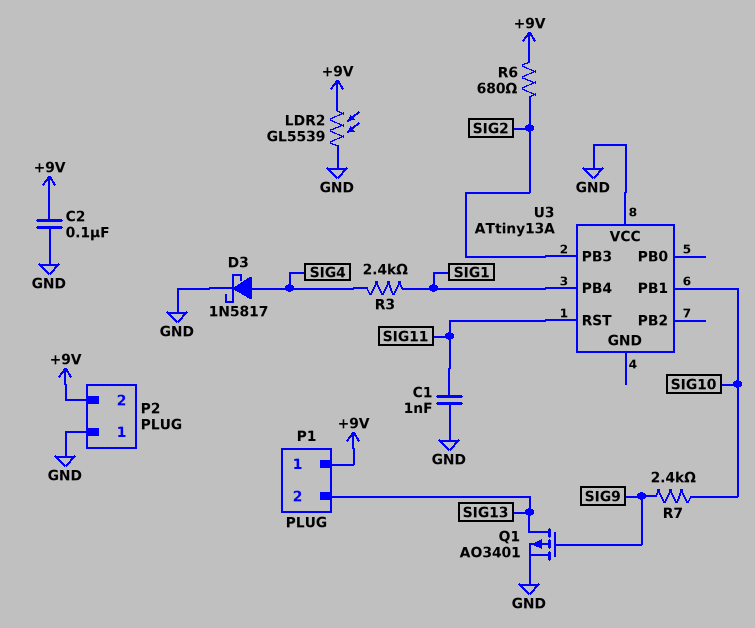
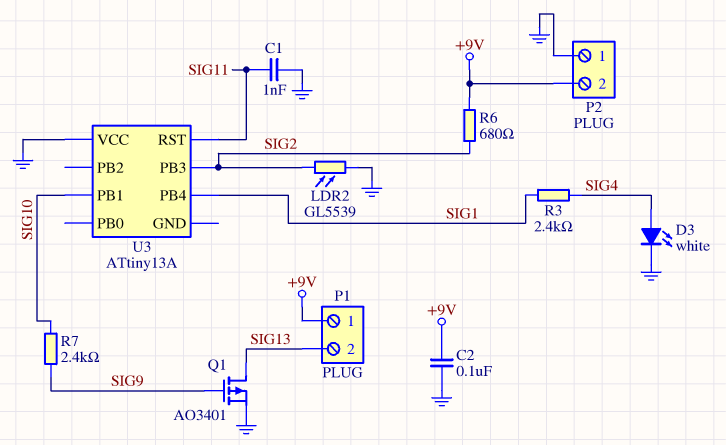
D3: schottky 1N5817 (A SIG4, K GND) -> LED white (A SIG4, K GND)
LDR2: GL5539 (+9V, GND) -> GL5539 (GND, SIG2)

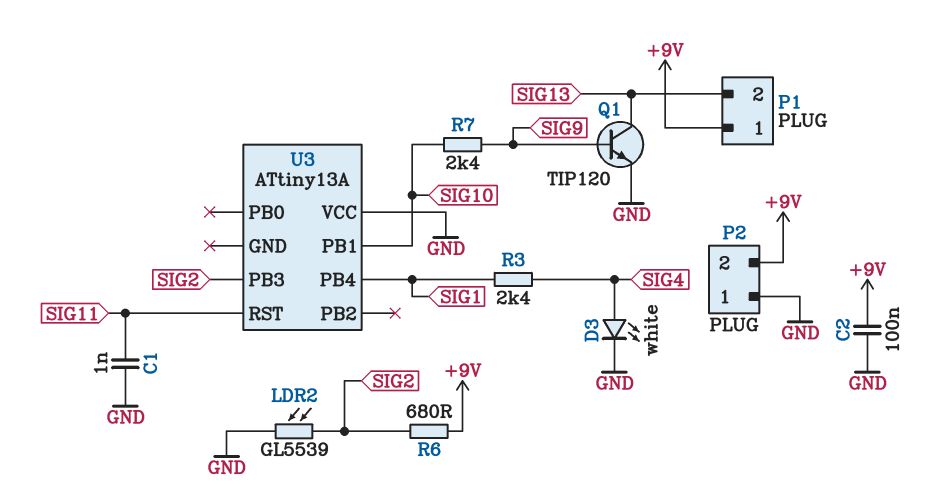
Q1: PMOS AO3401 (G SIG9, D SIG13, S GND) -> NPN TIP120 (B SIG9, C SIG13, E GND)

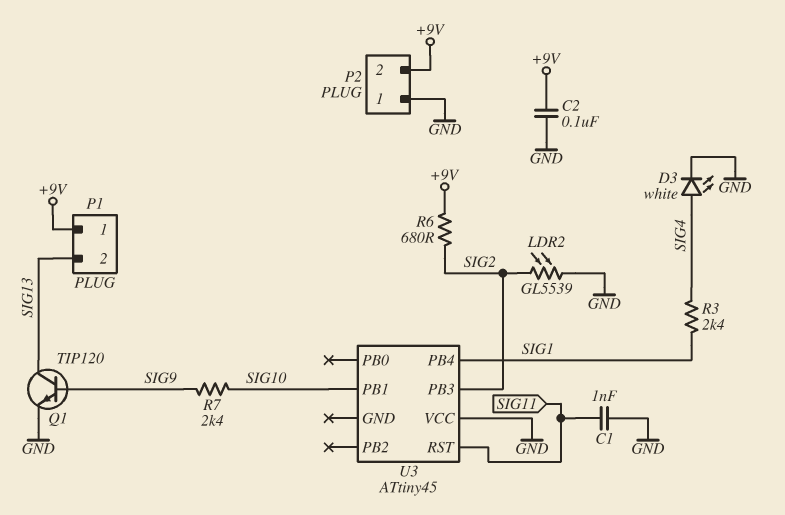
U3: ATtiny13A -> ATtiny45

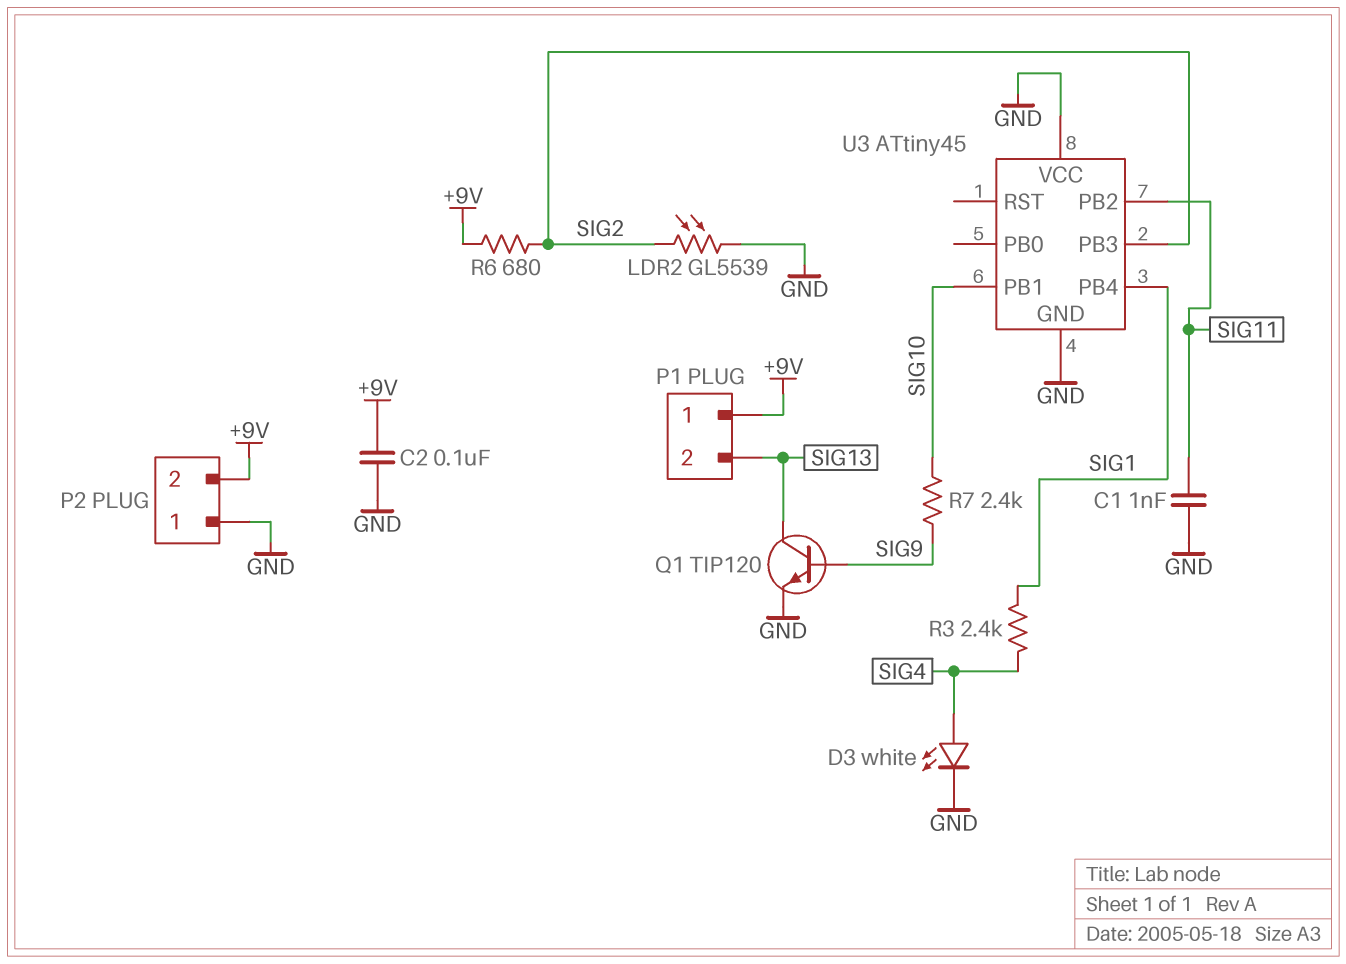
U3 pin GND: none -> GND
U3 pin PB2: none -> SIG11
U3 pin RST: SIG11 -> none

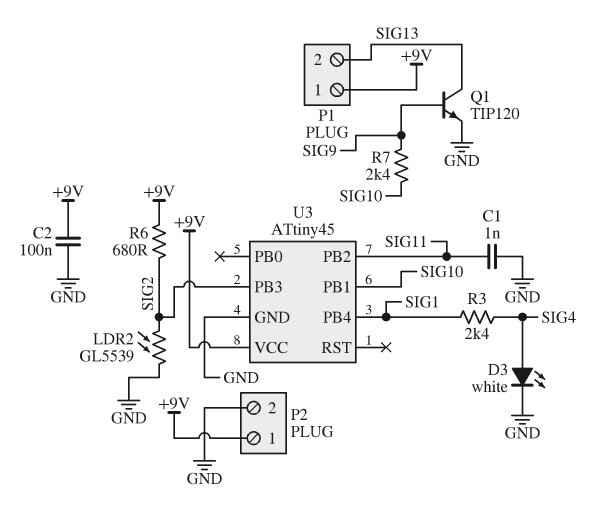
P2 pin 1: GND -> +9V
P2 pin 2: +9V -> GND
U3 pin VCC: GND -> +9V

